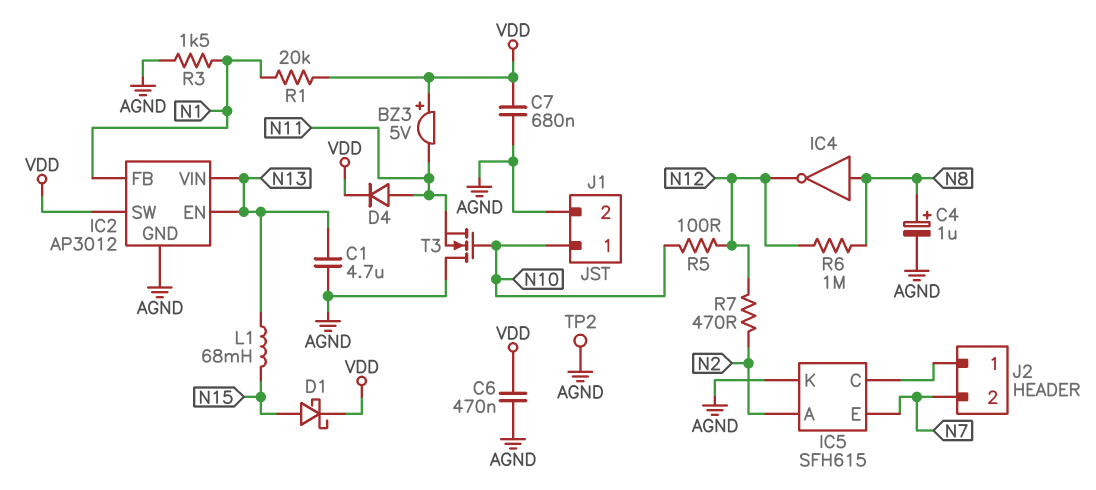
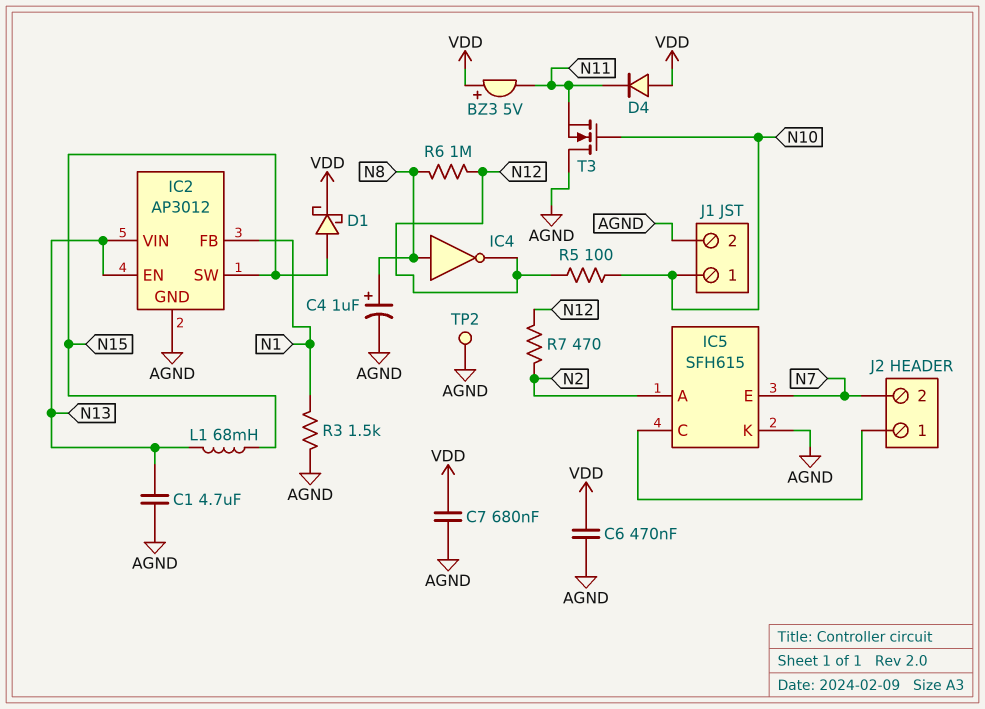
D4: diode (A N11, K VDD) -> diode (A VDD, K N11)
IC2 pin SW: VDD -> N15
R1: 20k (N1, VDD) -> none

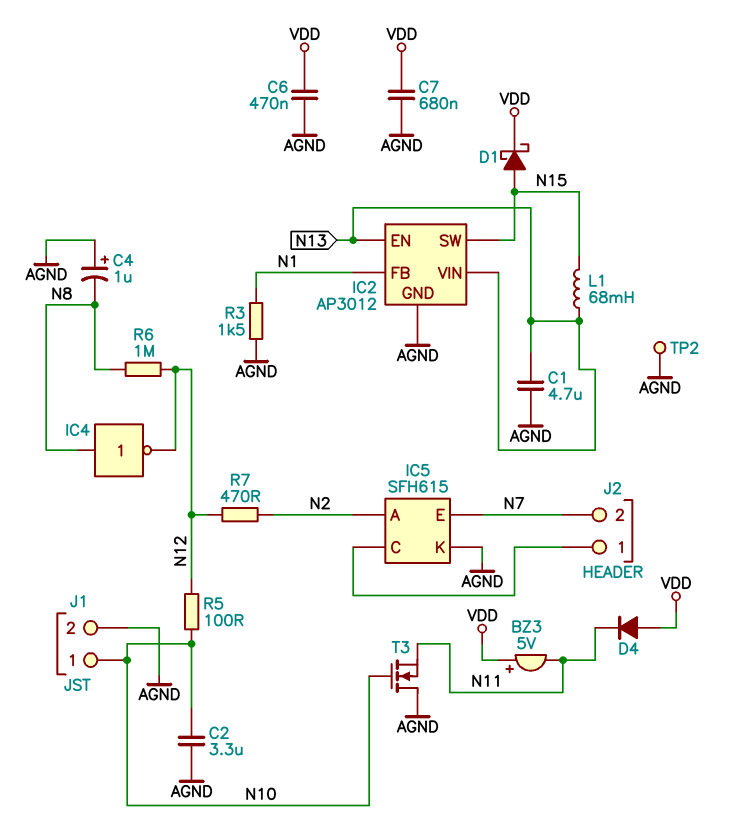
C2: none -> 3.3uF (AGND, N10)
C4: 1uF (plus N8, minus AGND) -> 1uF (plus AGND, minus N8)

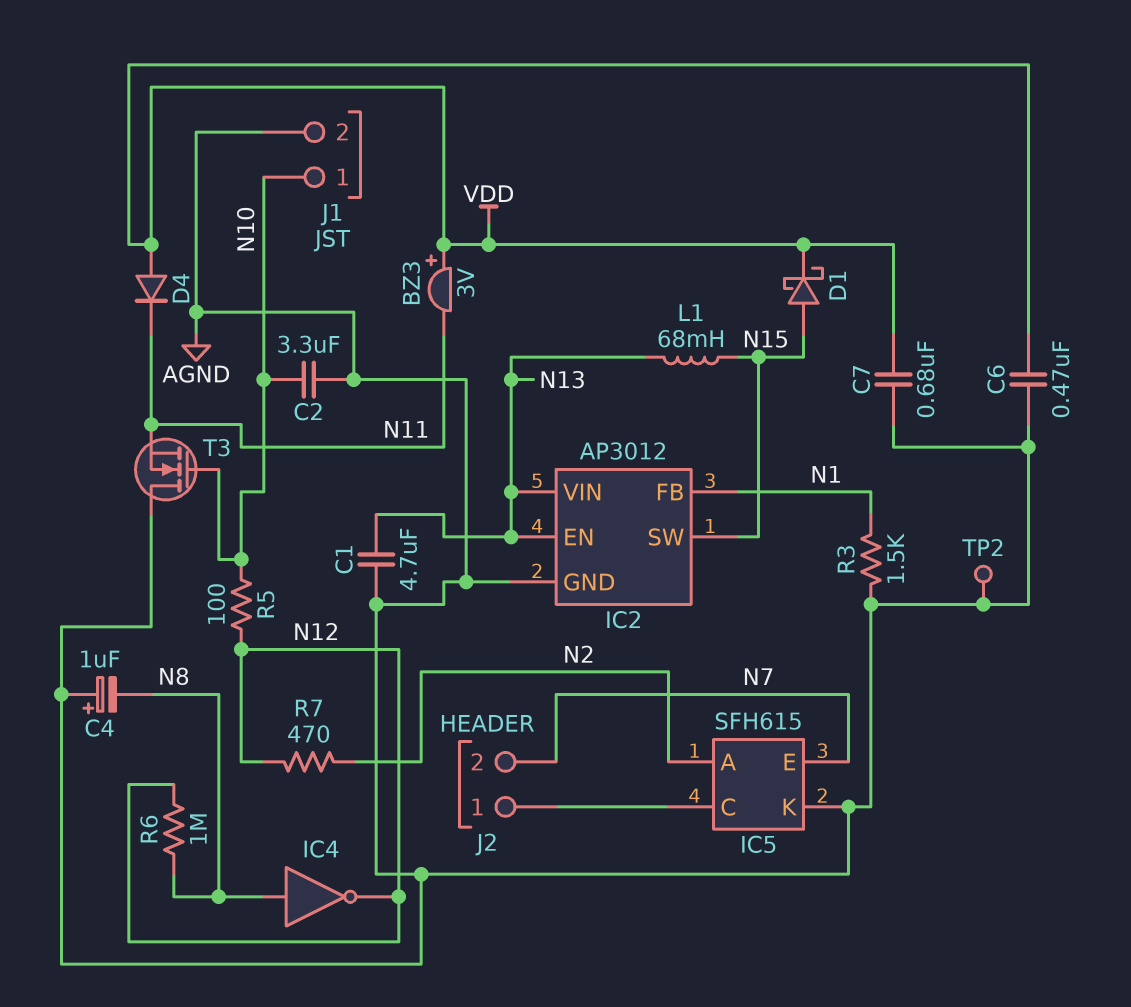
BZ3: buzzer 5V (plus VDD, minus N11) -> buzzer 3V (plus VDD, minus N11)

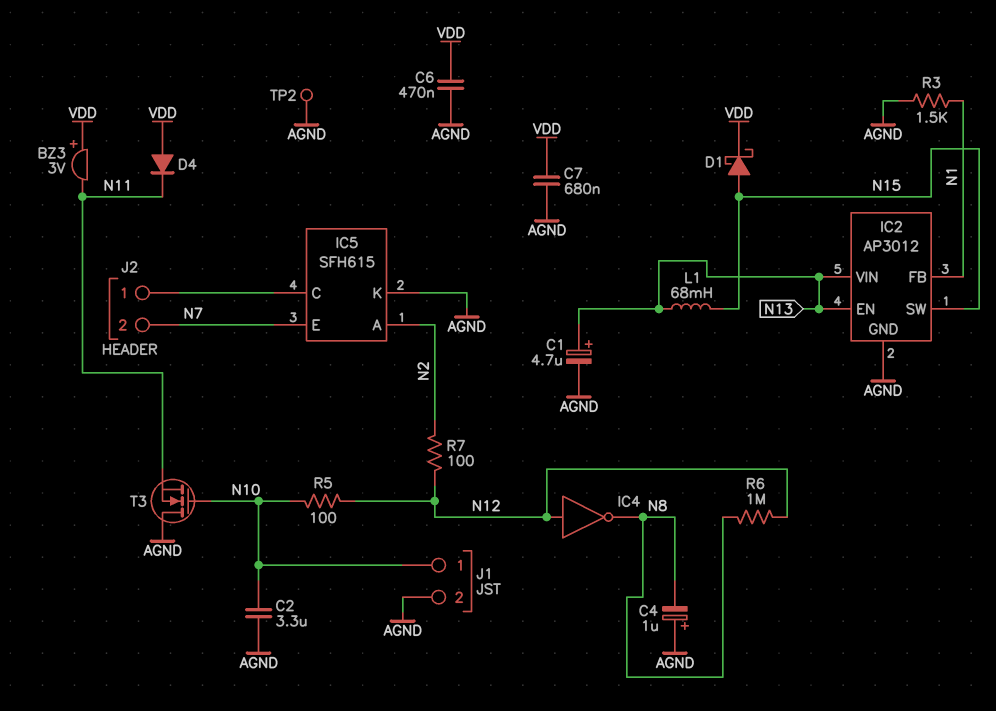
C1: 4.7uF (AGND, N13) -> 4.7uF (plus N13, minus AGND)
IC4: NOT (in N8, out N12) -> NOT (in N12, out N8)
R7: 470 (N2, N12) -> 100 (N2, N12)

